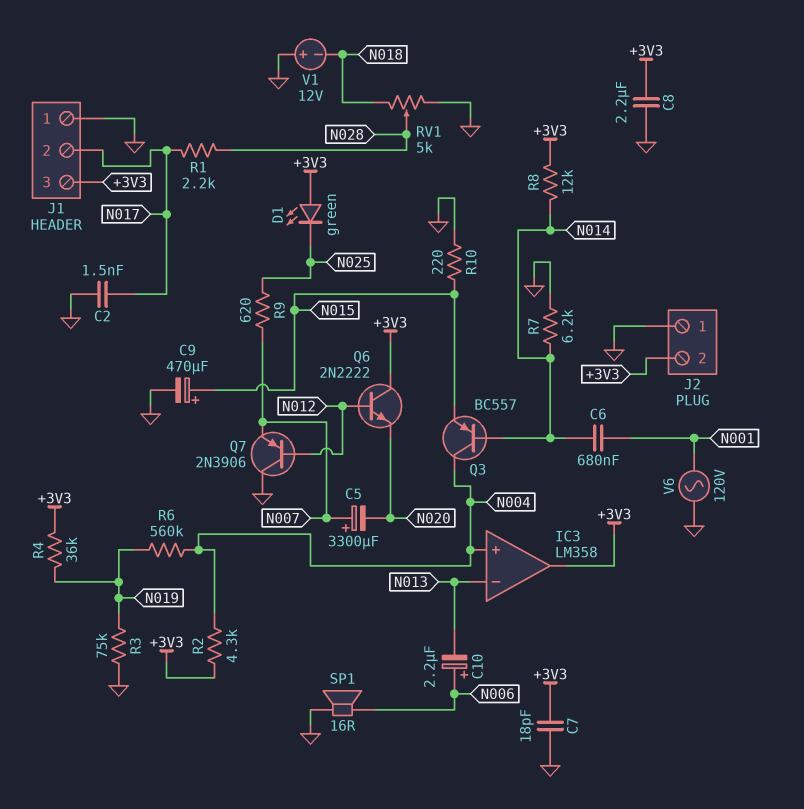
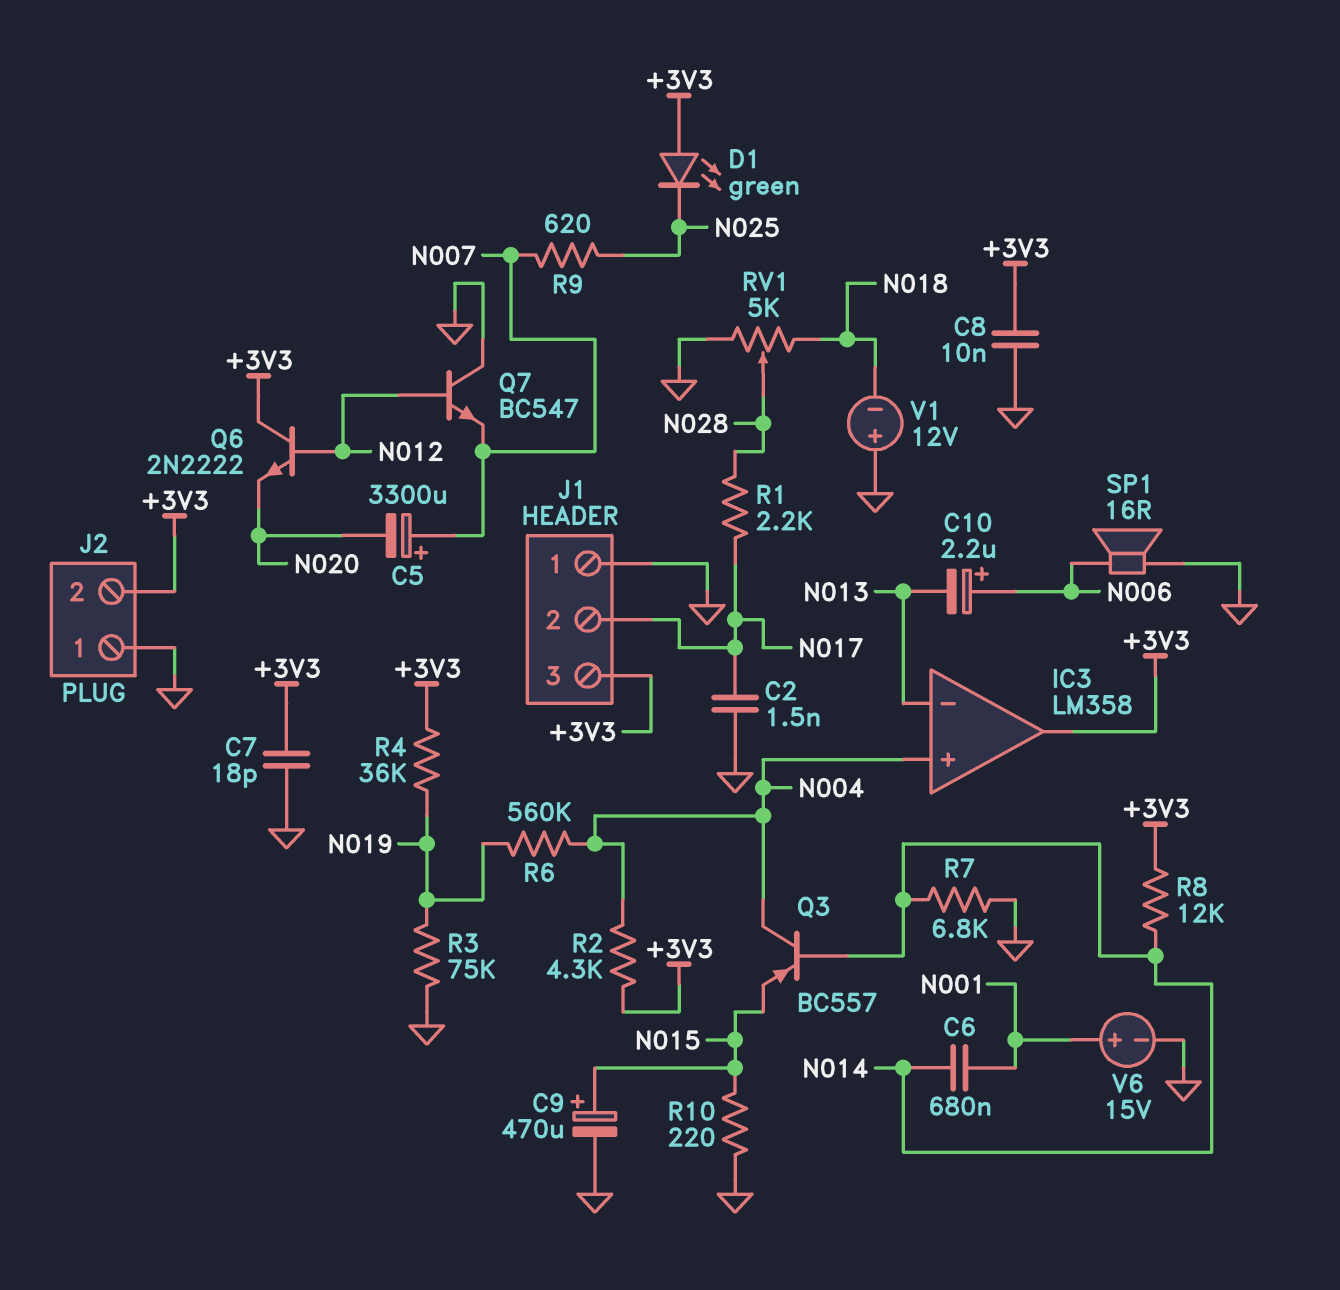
C8: 2.2uF (+3V3, GND) -> 10nF (+3V3, GND)
Q7: PNP 2N3906 (B N012, C GND, E N007) -> NPN BC547 (B N012, C GND, E N007)
R7: 6.2k (GND, N014) -> 6.8k (GND, N014)
V6: AC 120V (GND, N001) -> 15V (plus N001, minus GND)

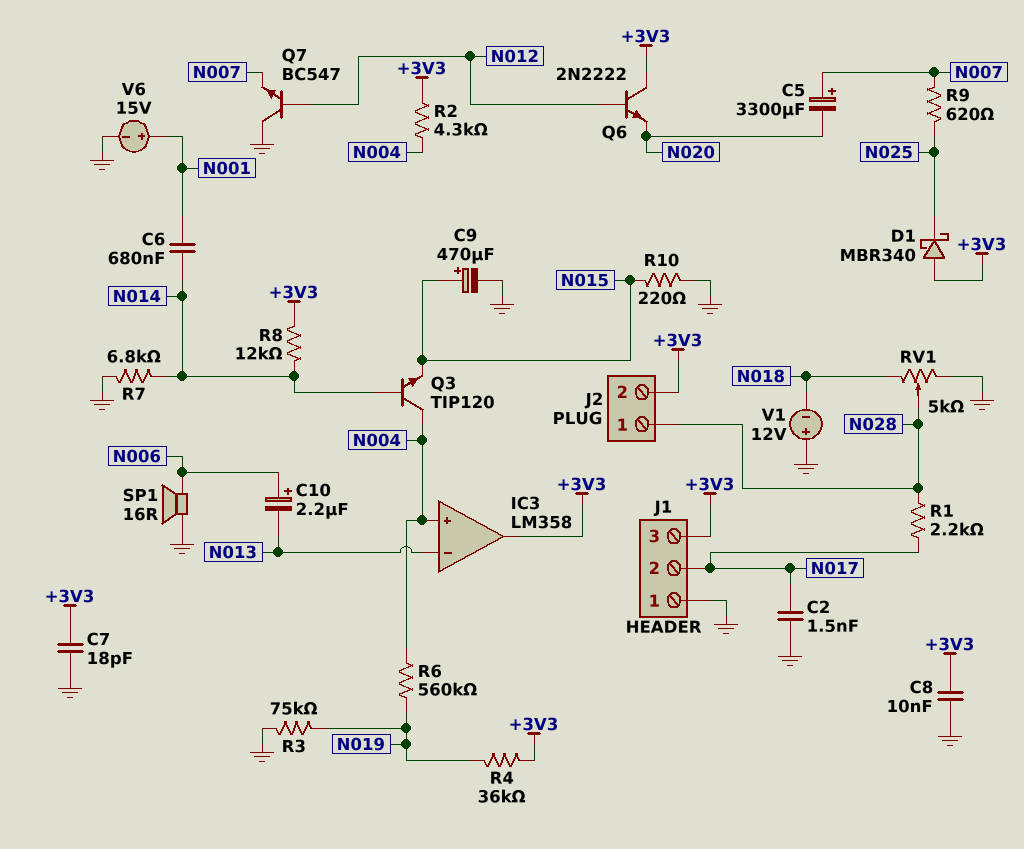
D1: LED green (A +3V3, K N025) -> schottky MBR340 (A +3V3, K N025)
J2 pin 1: GND -> N028
Q3: PNP BC557 (B N014, C N004, E N015) -> NPN TIP120 (B N014, C N004, E N015)

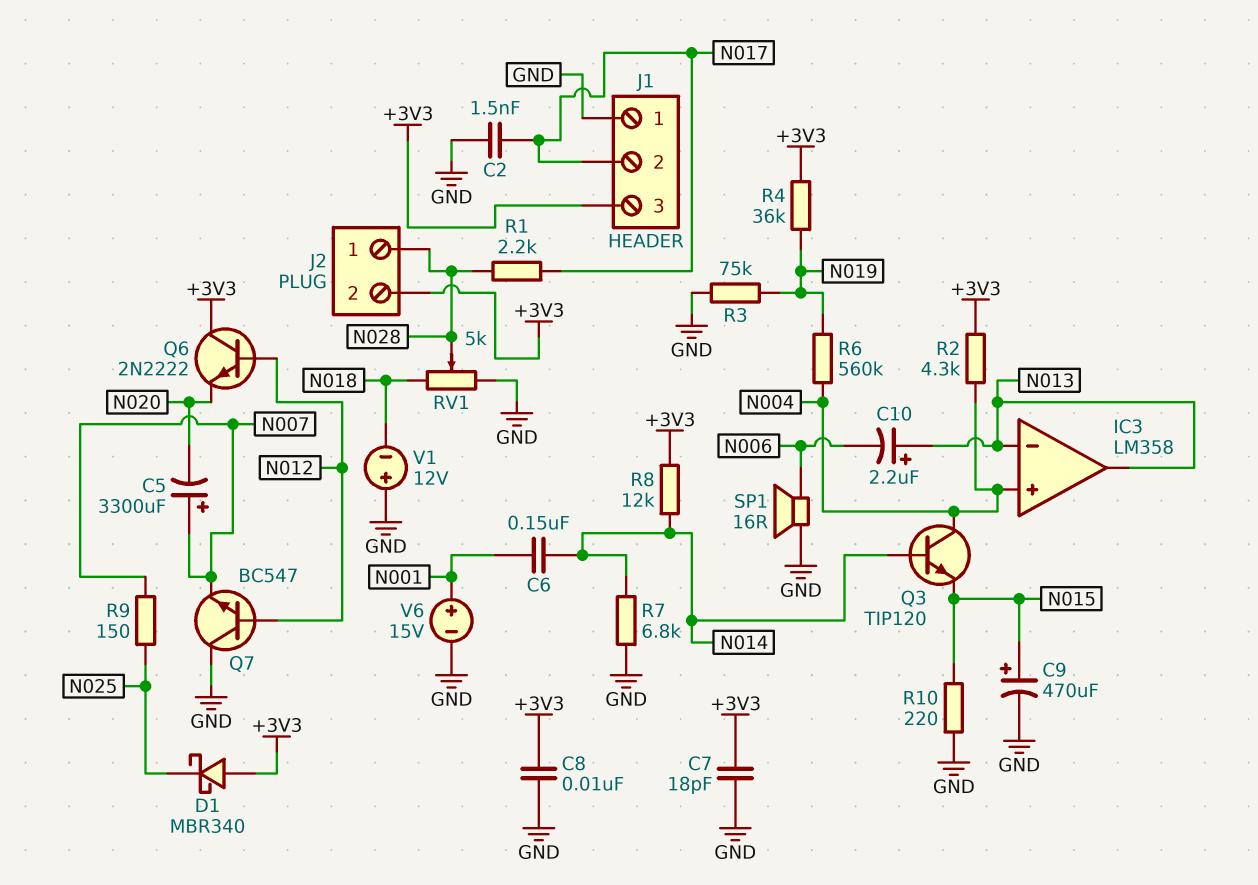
C6: 680nF (N001, N014) -> 150nF (N001, N014)
C10: 2.2uF (plus N006, minus N013) -> 2.2uF (plus N013, minus N006)
IC3 pin out: +3V3 -> N013
R9: 620 (N007, N025) -> 150 (N007, N025)

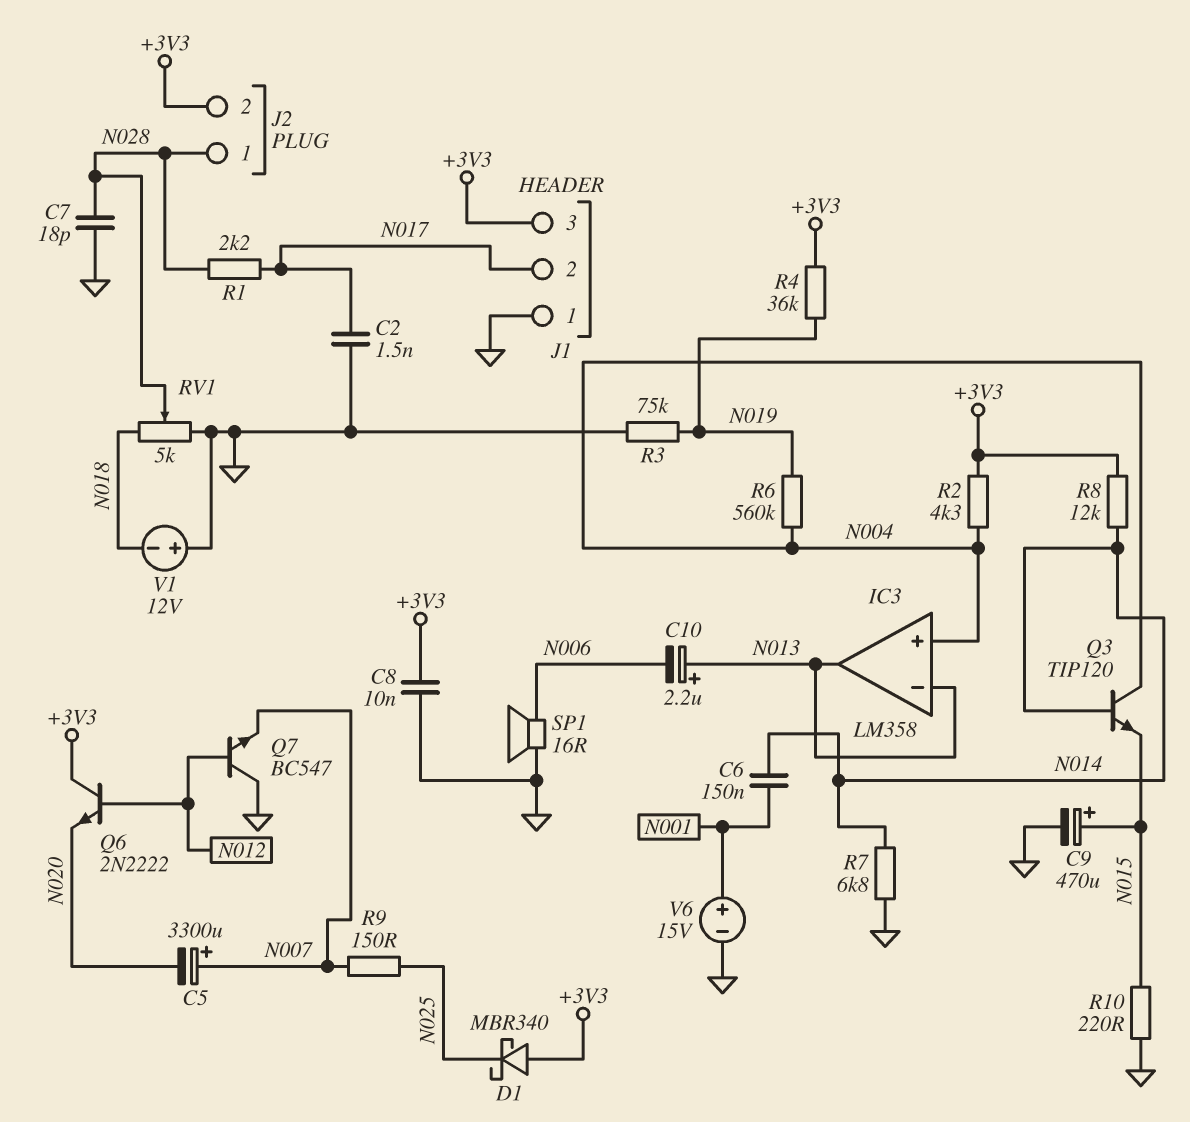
C7: 18pF (+3V3, GND) -> 18pF (GND, N028)

